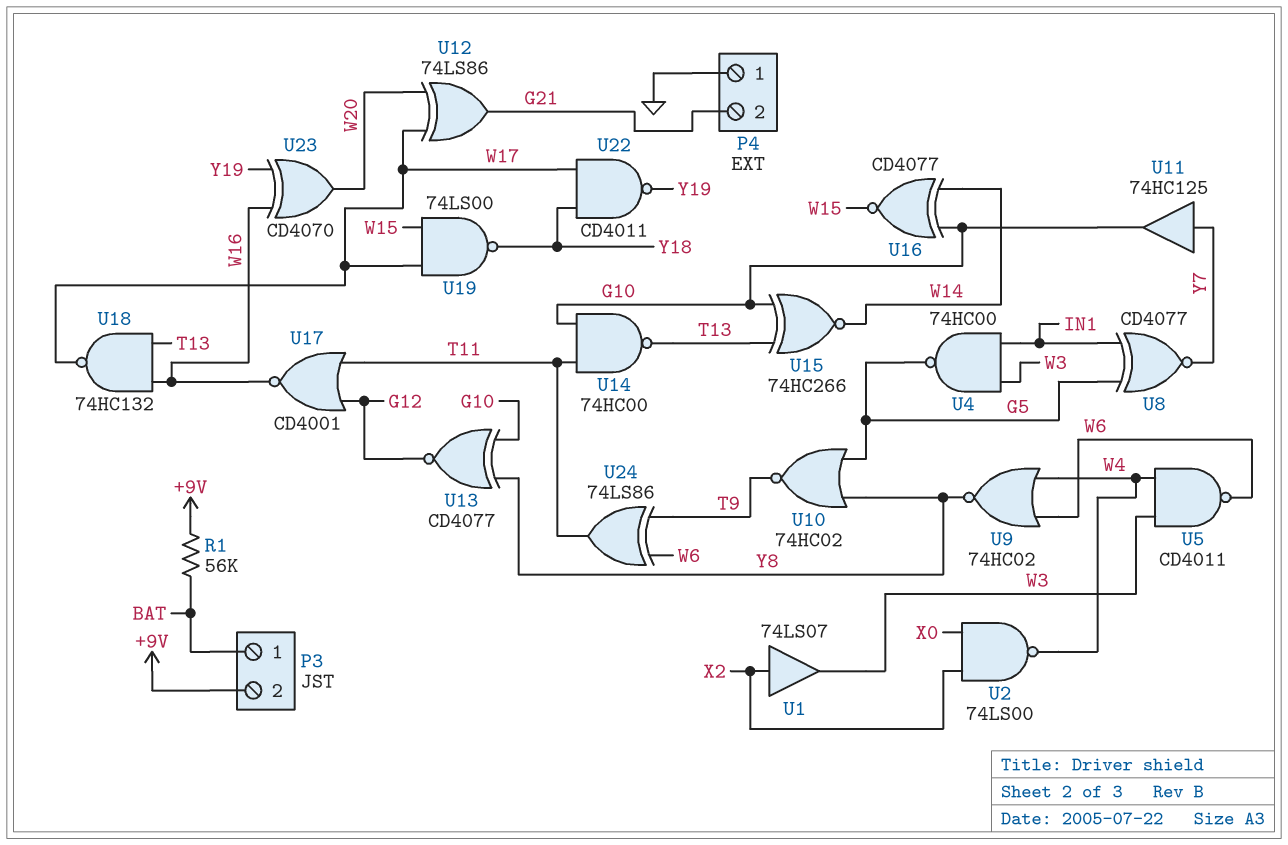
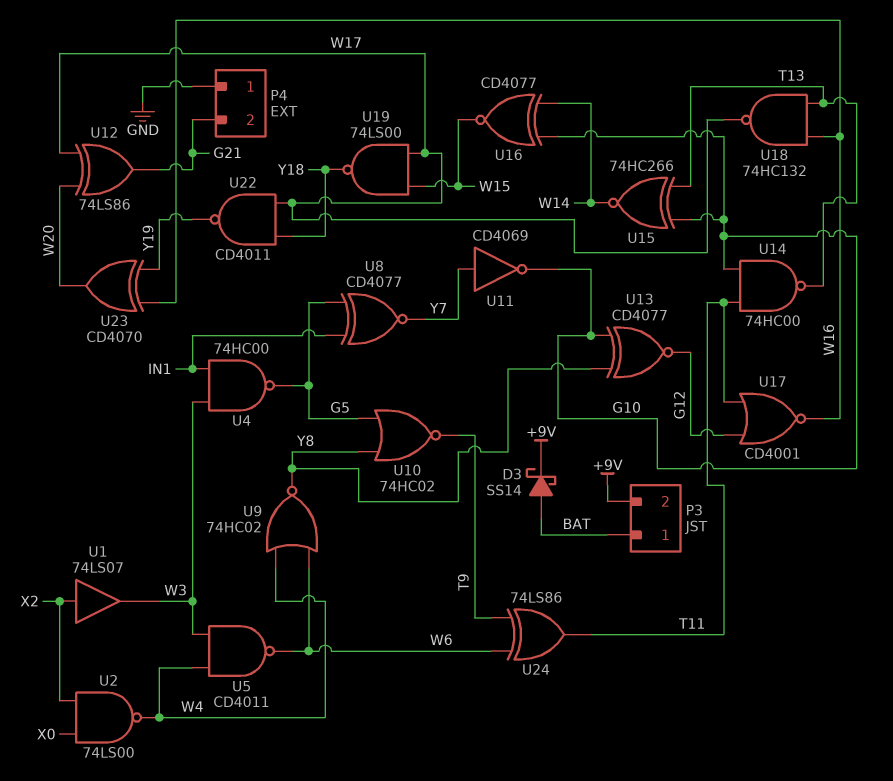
D3: none -> schottky SS14 (A BAT, K +9V)
R1: 56k (+9V, BAT) -> none
U11: buffer 74HC125 (in Y7, out G10) -> NOT CD4069 (in Y7, out G10)

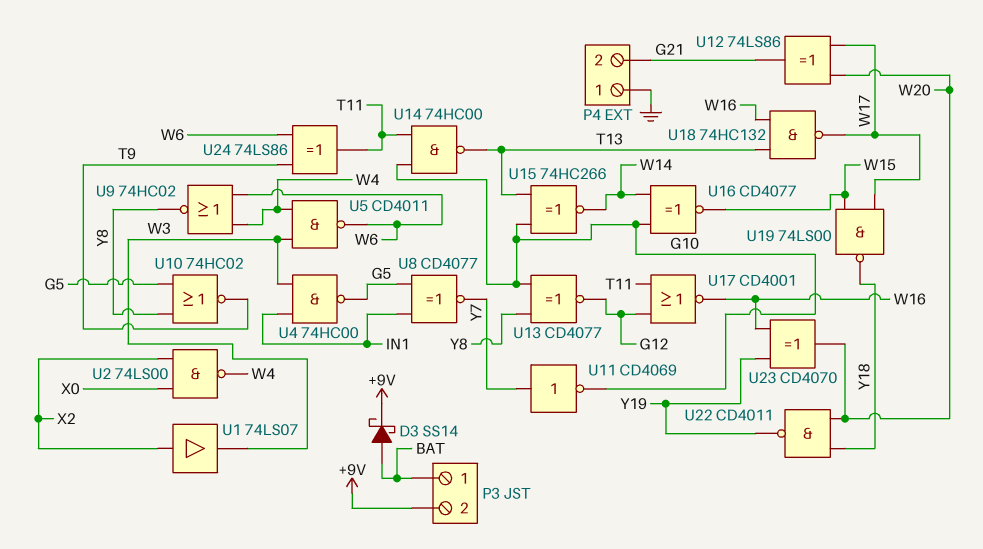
U22: NAND CD4011 (in W17, in Y18, out Y19) -> NAND CD4011 (in W20, in Y18, out Y19)

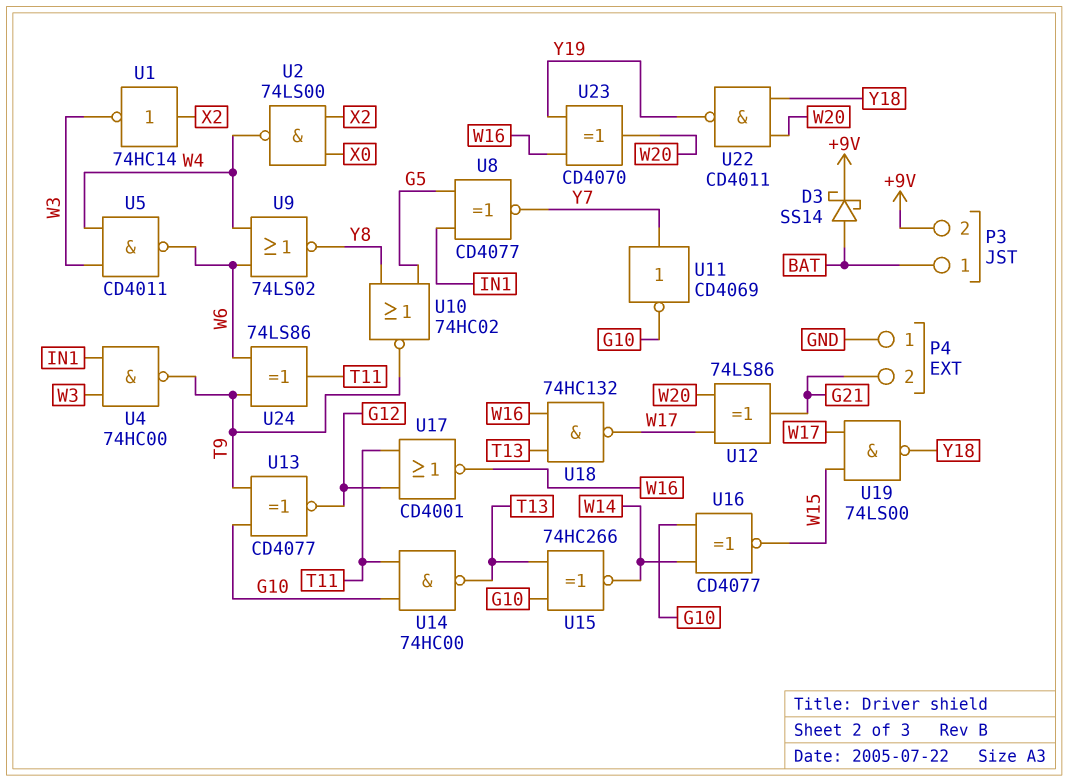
U1: buffer 74LS07 (in X2, out W3) -> NOT 74HC14 (in X2, out W3)
U4: NAND 74HC00 (in IN1, in W3, out G5) -> NAND 74HC00 (in IN1, in W3, out T9)
U9: NOR 74HC02 (in W4, in W6, out Y8) -> NOR 74LS02 (in W4, in W6, out Y8)
U13: XNOR CD4077 (in G10, in Y8, out G12) -> XNOR CD4077 (in G10, in T9, out G12)

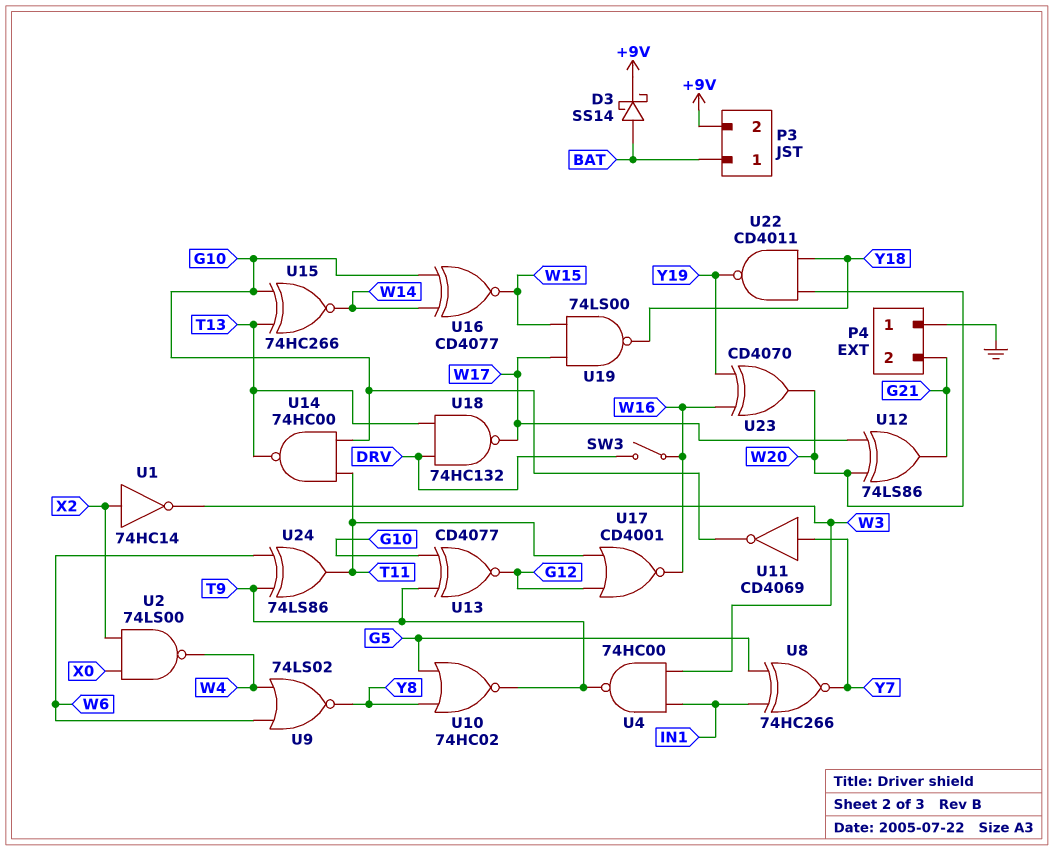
SW3: none -> switch (DRV, W16)
U5: NAND CD4011 (in W3, in W4, out W6) -> none
U8: XNOR CD4077 (in G5, in IN1, out Y7) -> XNOR 74HC266 (in G5, in IN1, out Y7)
U18: NAND 74HC132 (in T13, in W16, out W17) -> NAND 74HC132 (in DRV, in T13, out W17)

